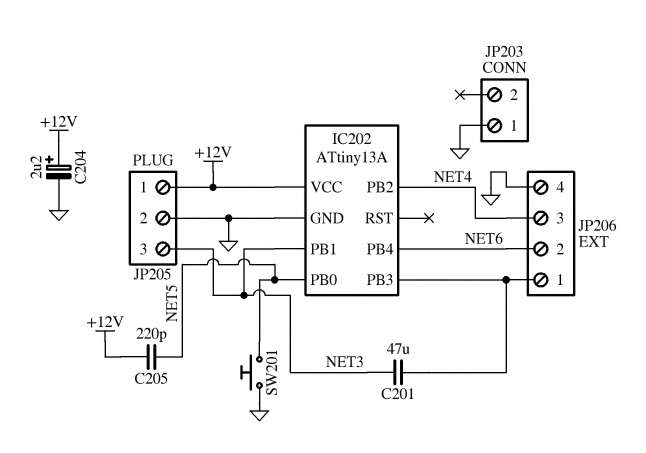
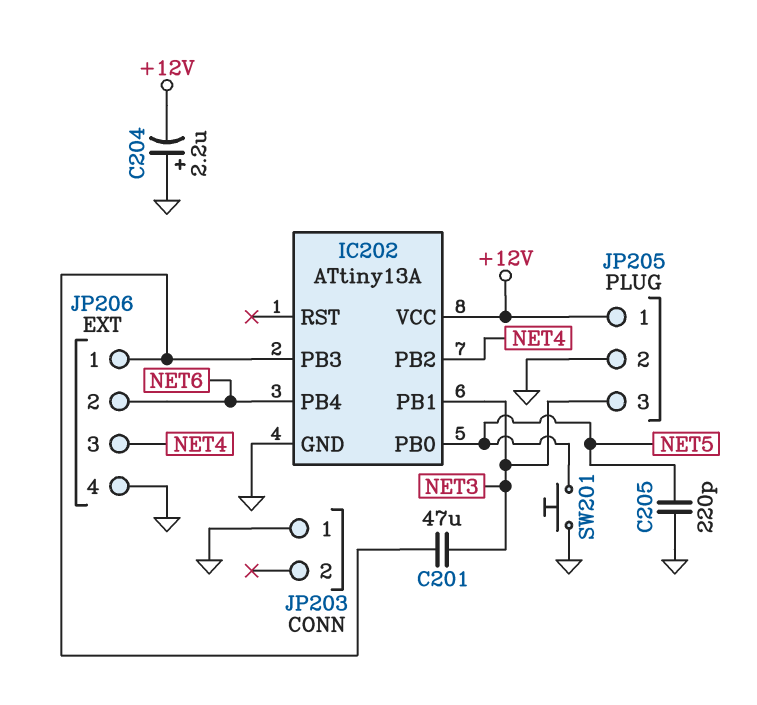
C204: 2.2uF (plus +12V, minus GND) -> 2.2uF (plus GND, minus +12V)
C205: 220pF (+12V, NET5) -> 220pF (GND, NET5)

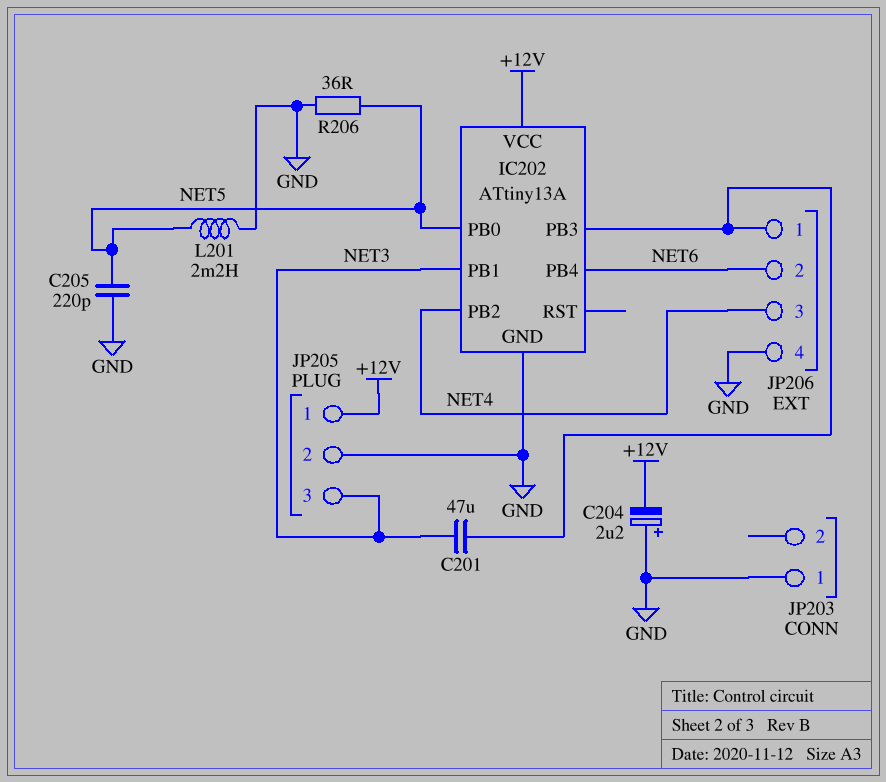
L201: none -> 2.2mH (GND, NET5)
R206: none -> 36 (GND, NET5)
SW201: button (GND, NET5) -> none

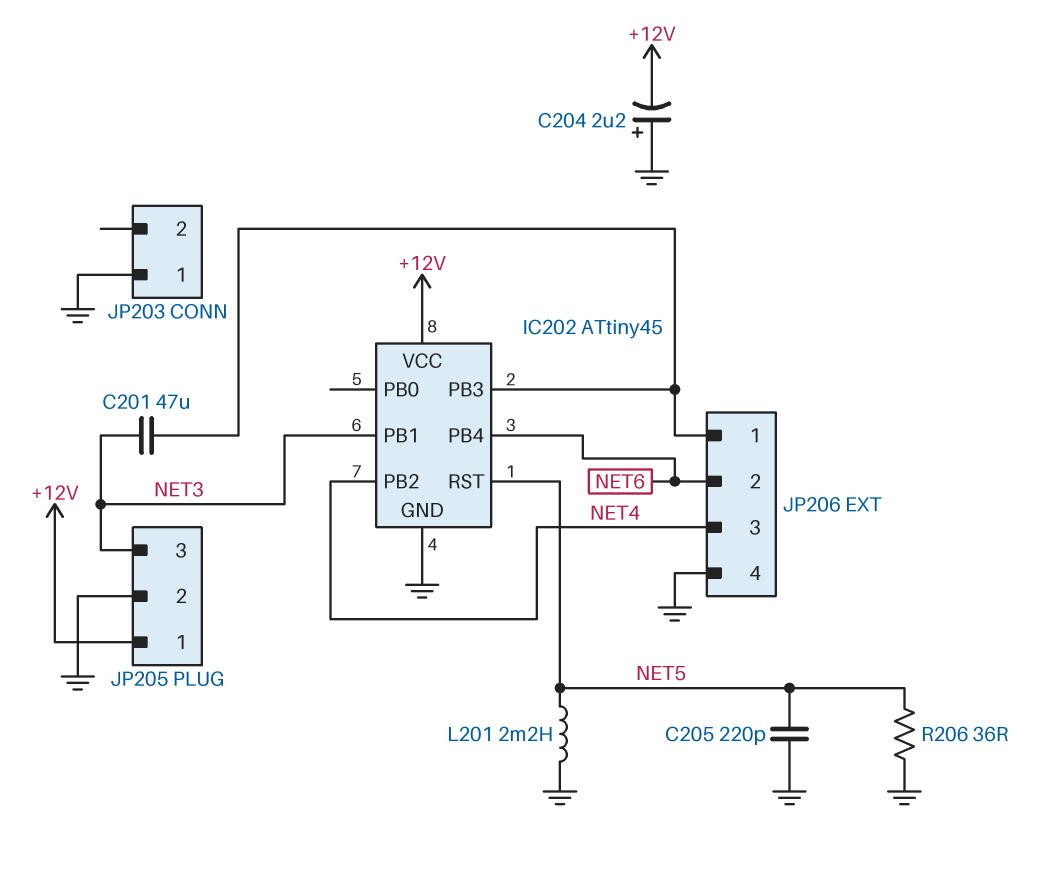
IC202: ATtiny13A -> ATtiny45
IC202 pin PB0: NET5 -> none
IC202 pin RST: none -> NET5

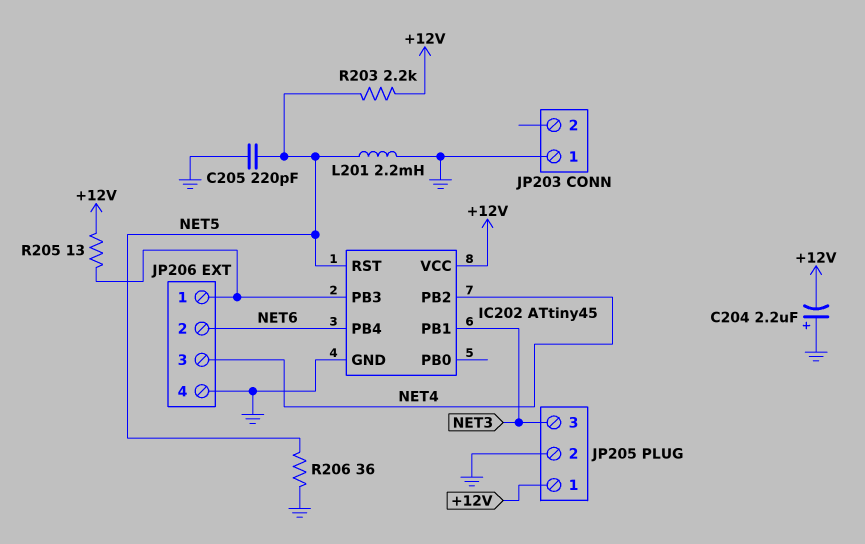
C201: 47uF (IC202/PB3, NET3) -> none
R203: none -> 2.2k (+12V, NET5)
R205: none -> 13 (+12V, IC202/PB3)

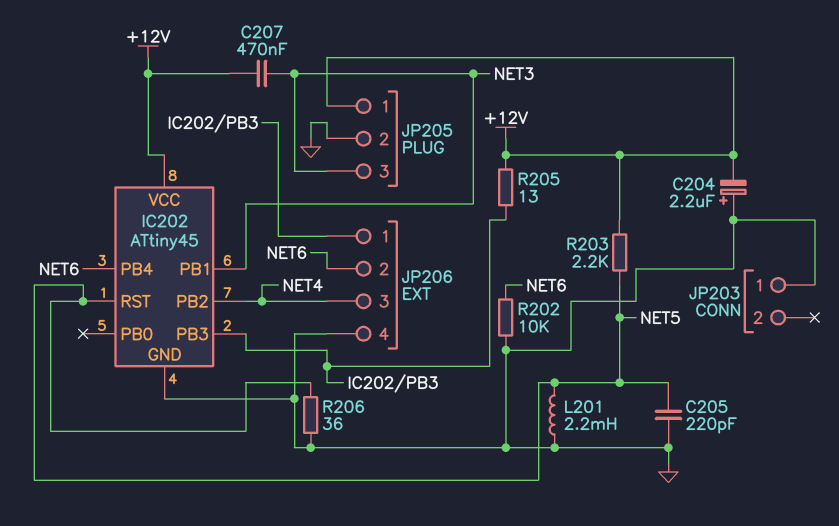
C207: none -> 470nF (+12V, NET3)
R202: none -> 10k (GND, NET6)

